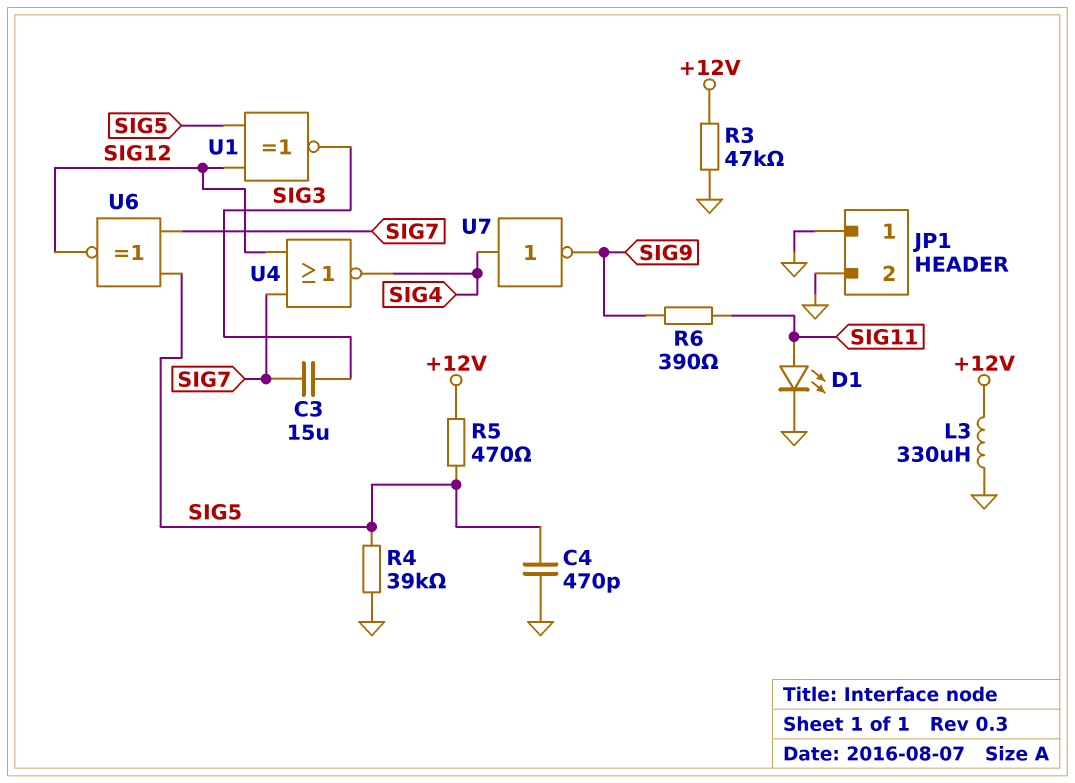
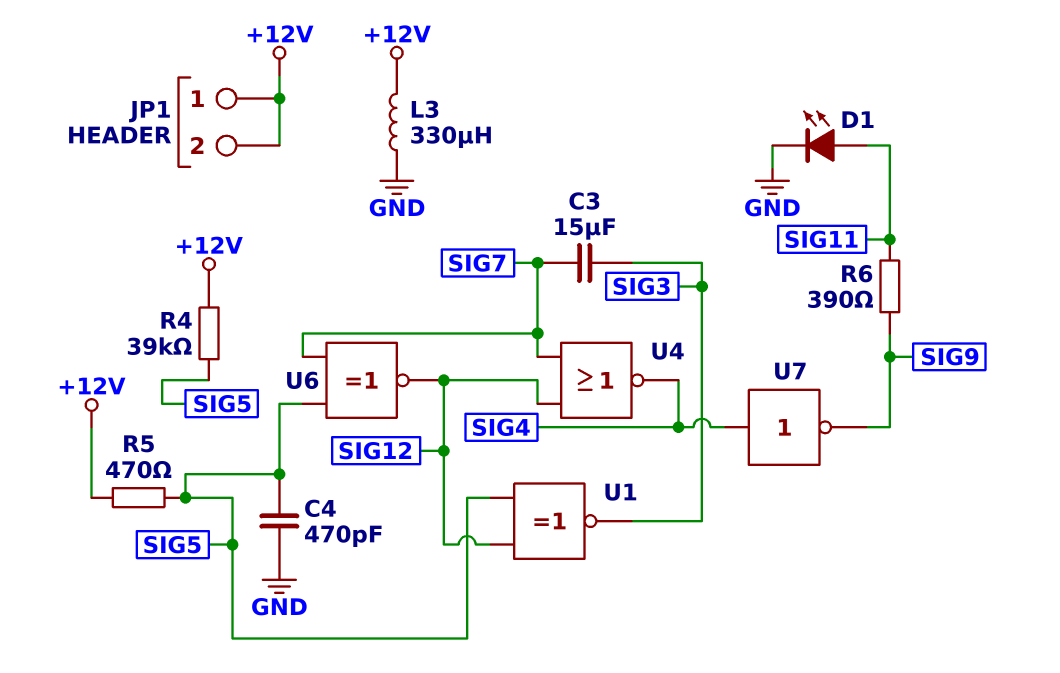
JP1 pin 1: GND -> +12V
JP1 pin 2: GND -> +12V
R3: 47k (+12V, GND) -> none
R4: 39k (GND, SIG5) -> 39k (+12V, SIG5)

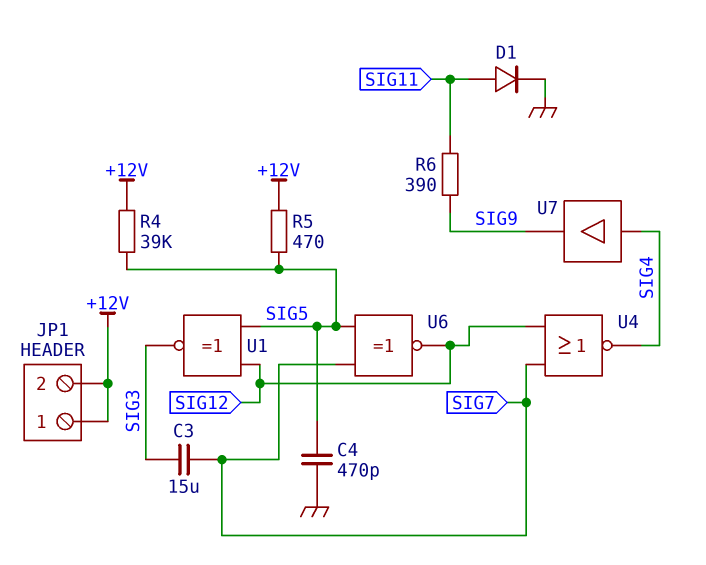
D1: LED (A SIG11, K GND) -> diode (A SIG11, K GND)
L3: 330uH (+12V, GND) -> none
U7: NOT (in SIG4, out SIG9) -> buffer (in SIG4, out SIG9)

